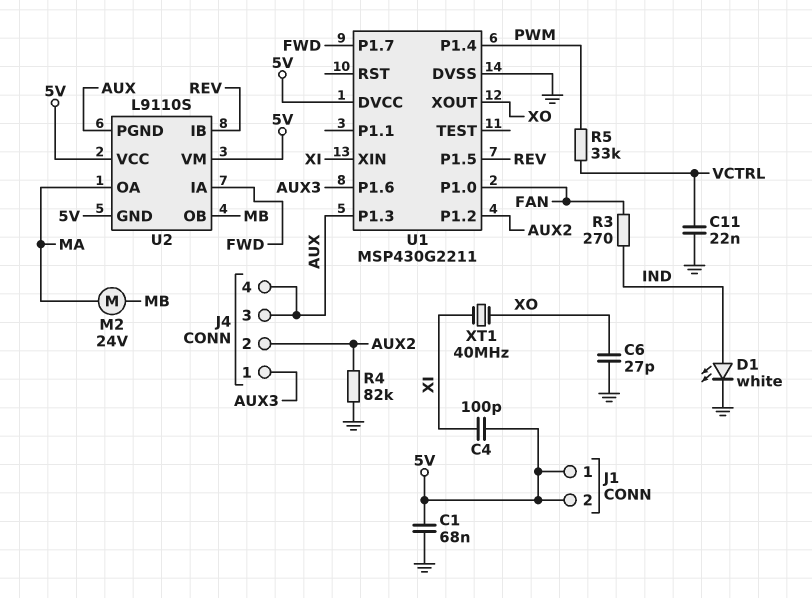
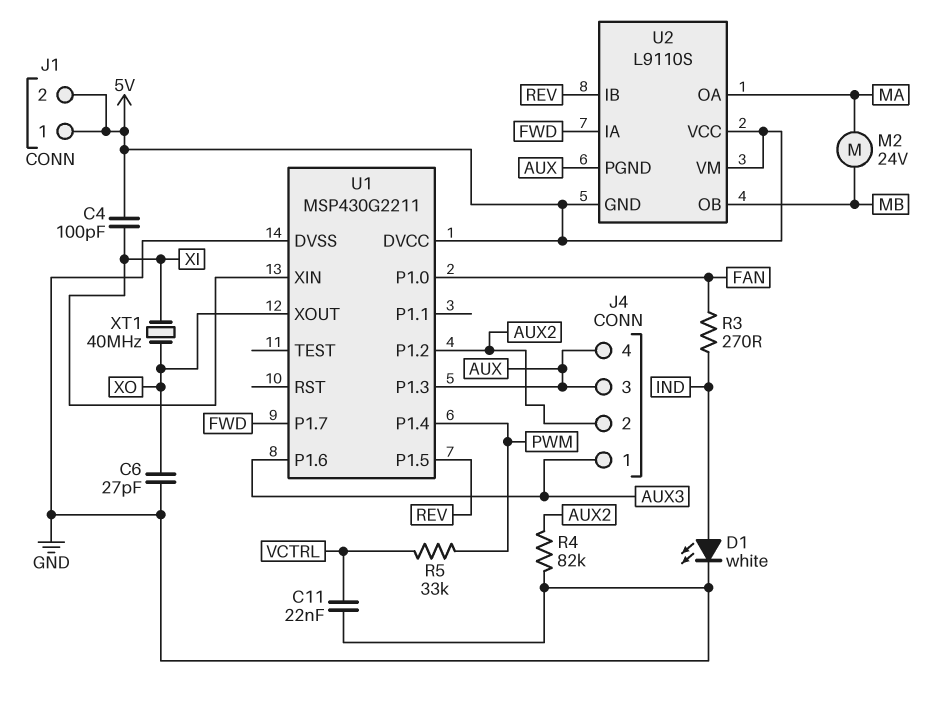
C1: 68nF (5V, GND) -> none

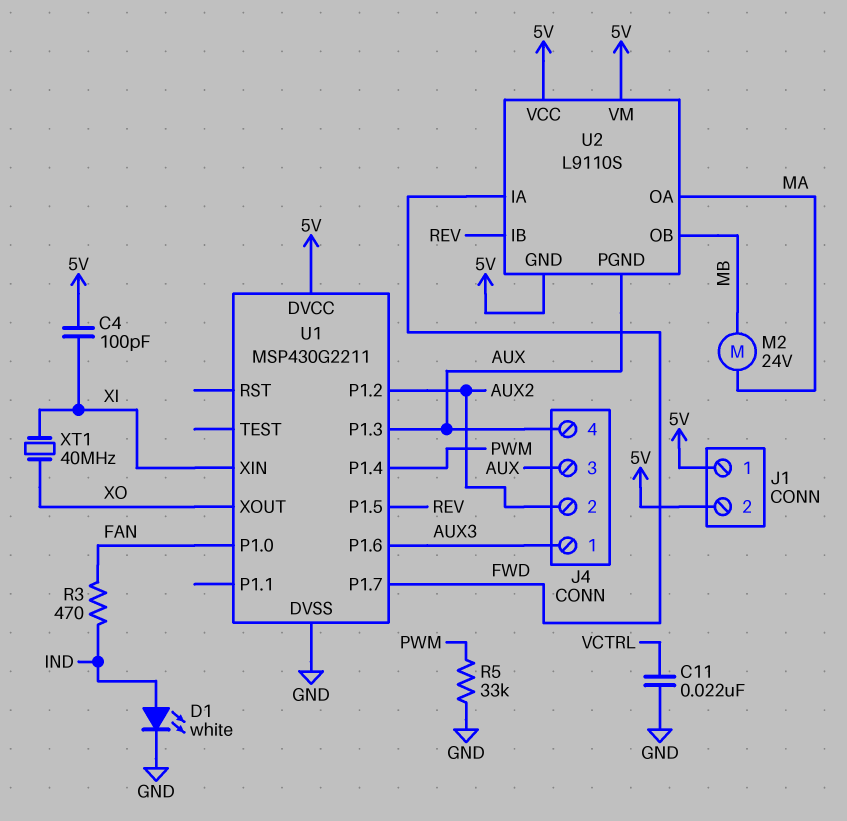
C6: 27pF (GND, XO) -> none
R3: 270 (FAN, IND) -> 470 (FAN, IND)
R4: 82k (AUX2, GND) -> none
R5: 33k (PWM, VCTRL) -> 33k (GND, PWM)

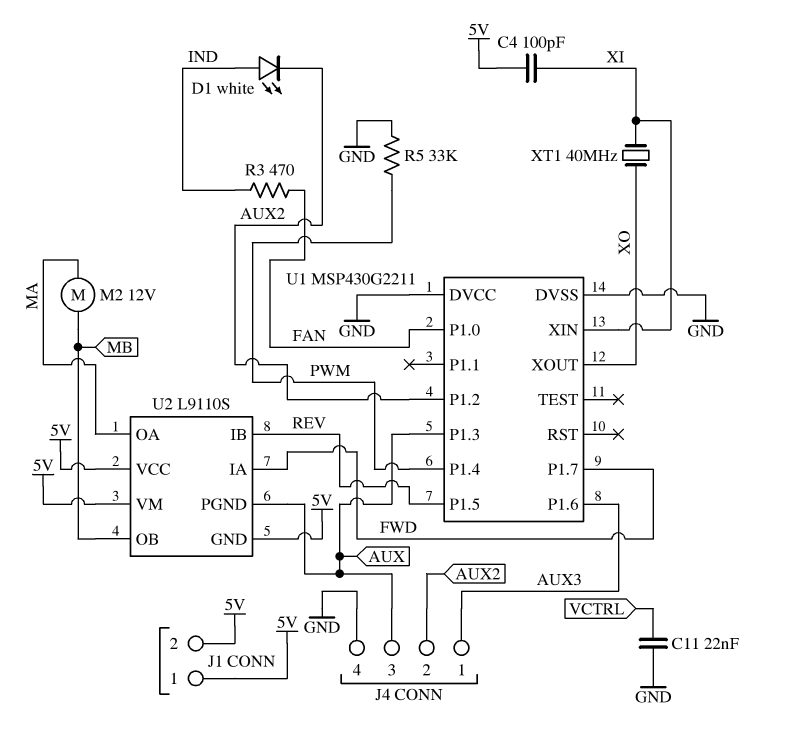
D1: LED white (A IND, K GND) -> LED white (A IND, K AUX2)
J4 pin 4: AUX -> GND
M2: motor 24V (MA, MB) -> motor 12V (MA, MB)
U1 pin DVCC: 5V -> GND

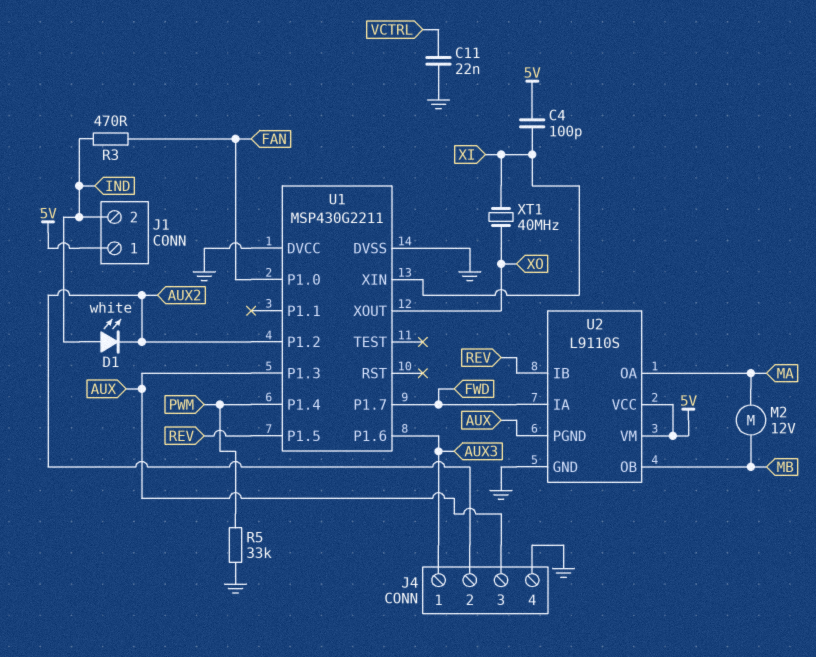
J1 pin 2: 5V -> IND
U2 pin GND: 5V -> GND

